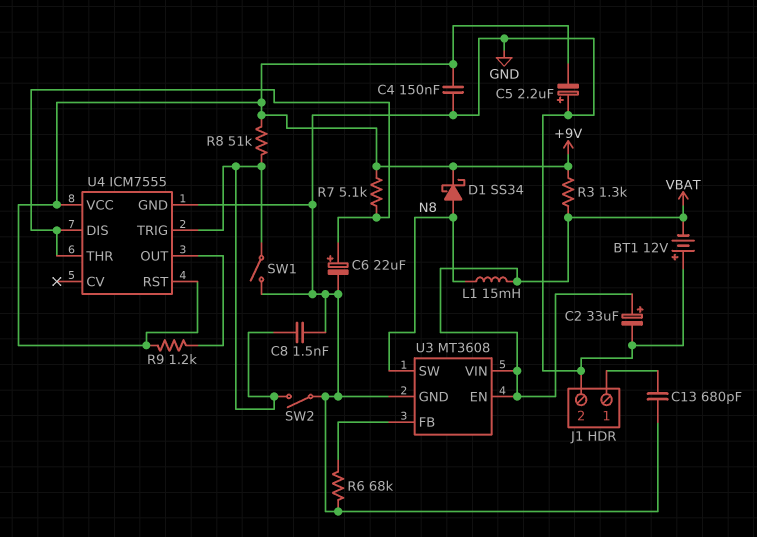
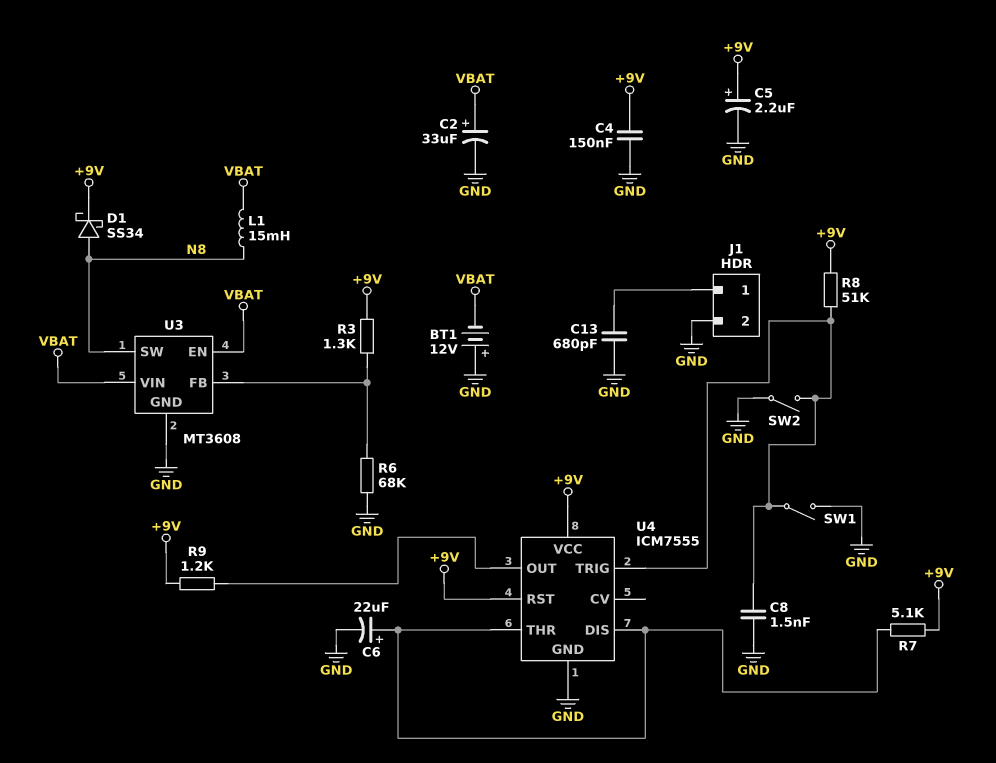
C5: 2.2uF (plus GND, minus +9V) -> 2.2uF (plus +9V, minus GND)
R3: 1.3k (+9V, VBAT) -> 1.3k (+9V, U3/FB)

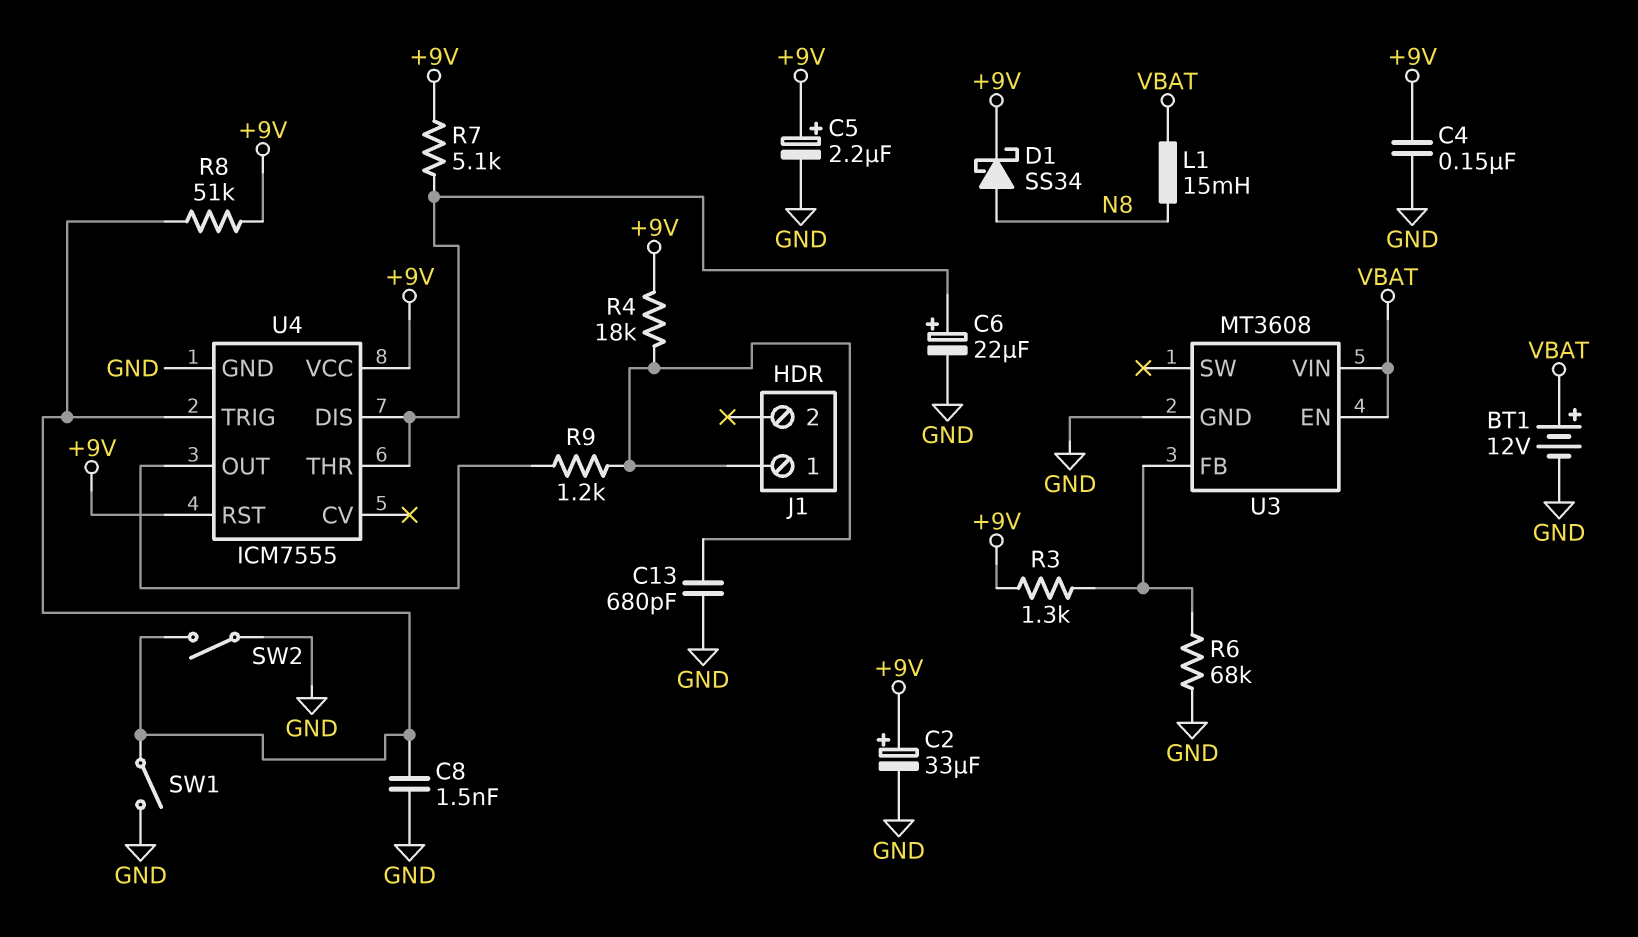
BT1: 12V (plus GND, minus VBAT) -> 12V (plus VBAT, minus GND)
C2: 33uF (plus VBAT, minus GND) -> 33uF (plus +9V, minus GND)
J1 pin 2: GND -> none
R4: none -> 18k (+9V, J1/1)
R9: 1.2k (+9V, U4/OUT) -> 1.2k (J1/1, U4/OUT)
U3 pin SW: N8 -> none

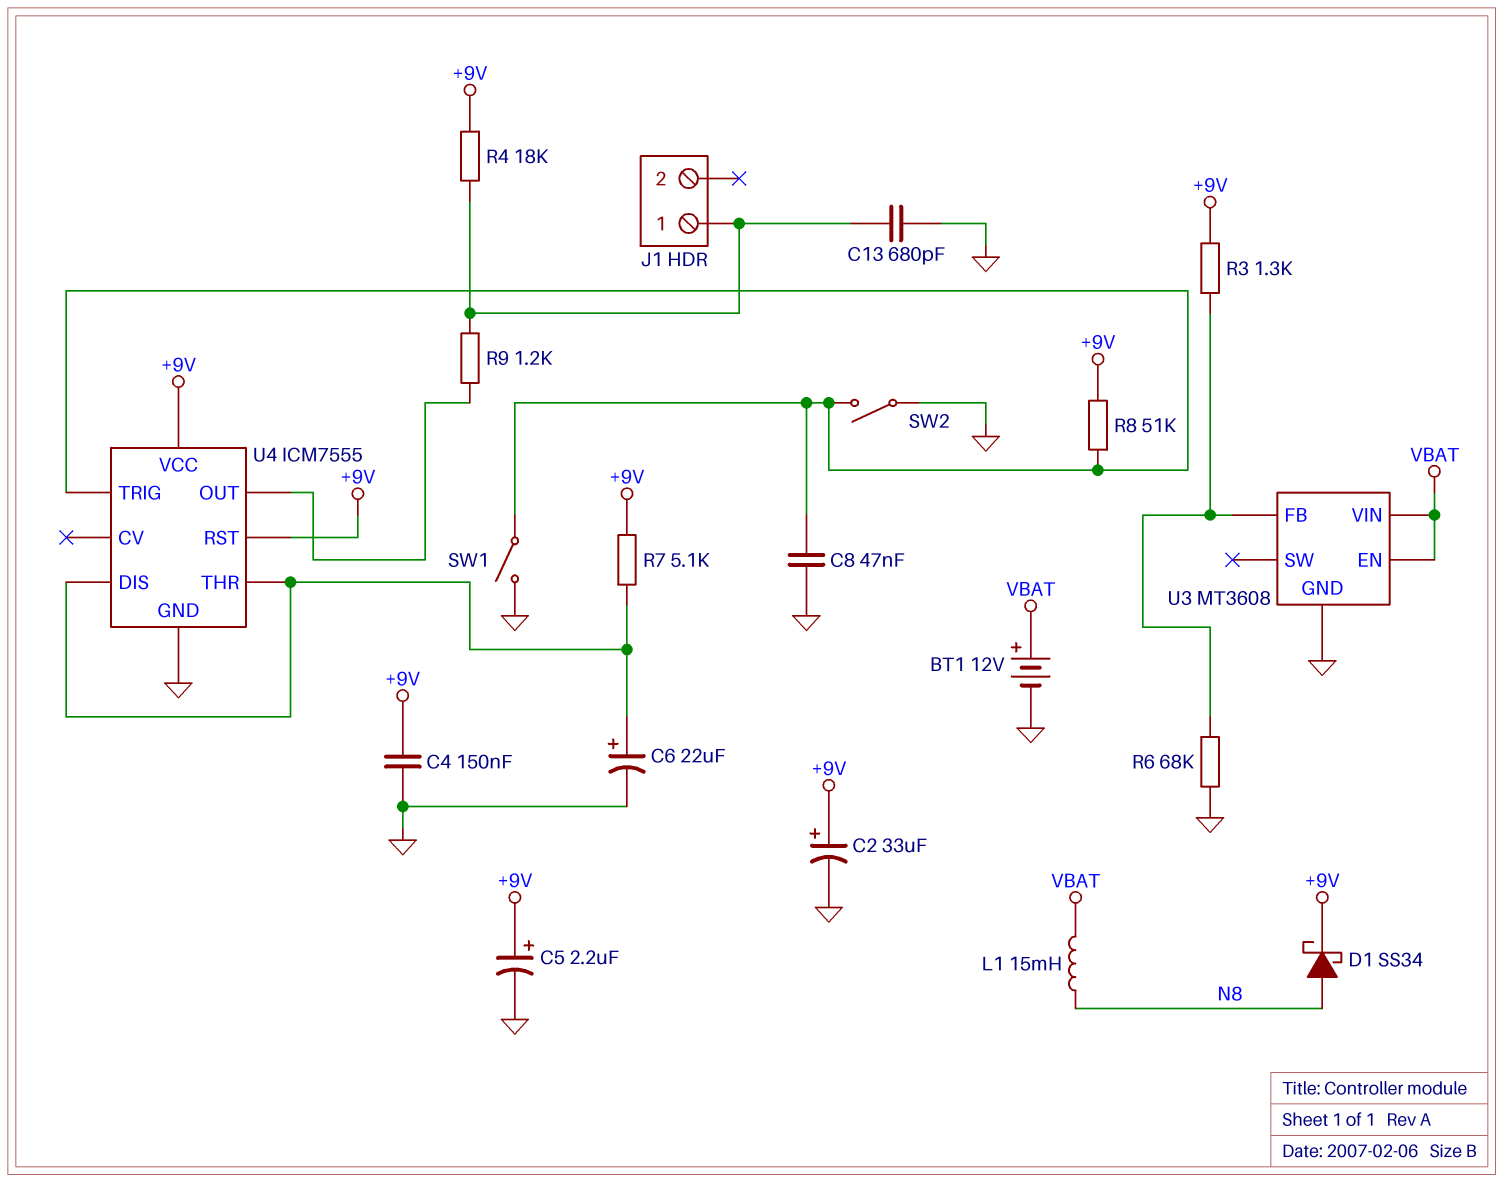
C8: 1.5nF (GND, U4/TRIG) -> 47nF (GND, U4/TRIG)

